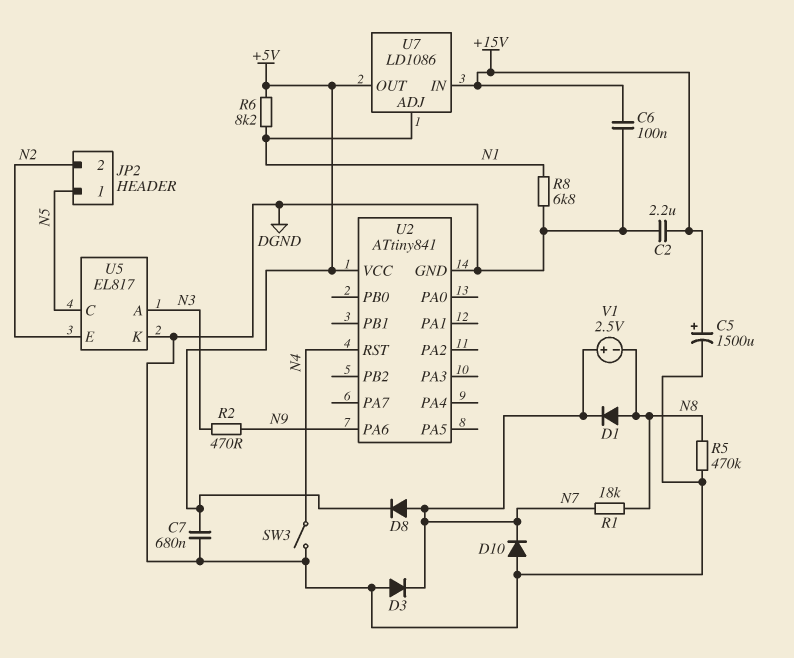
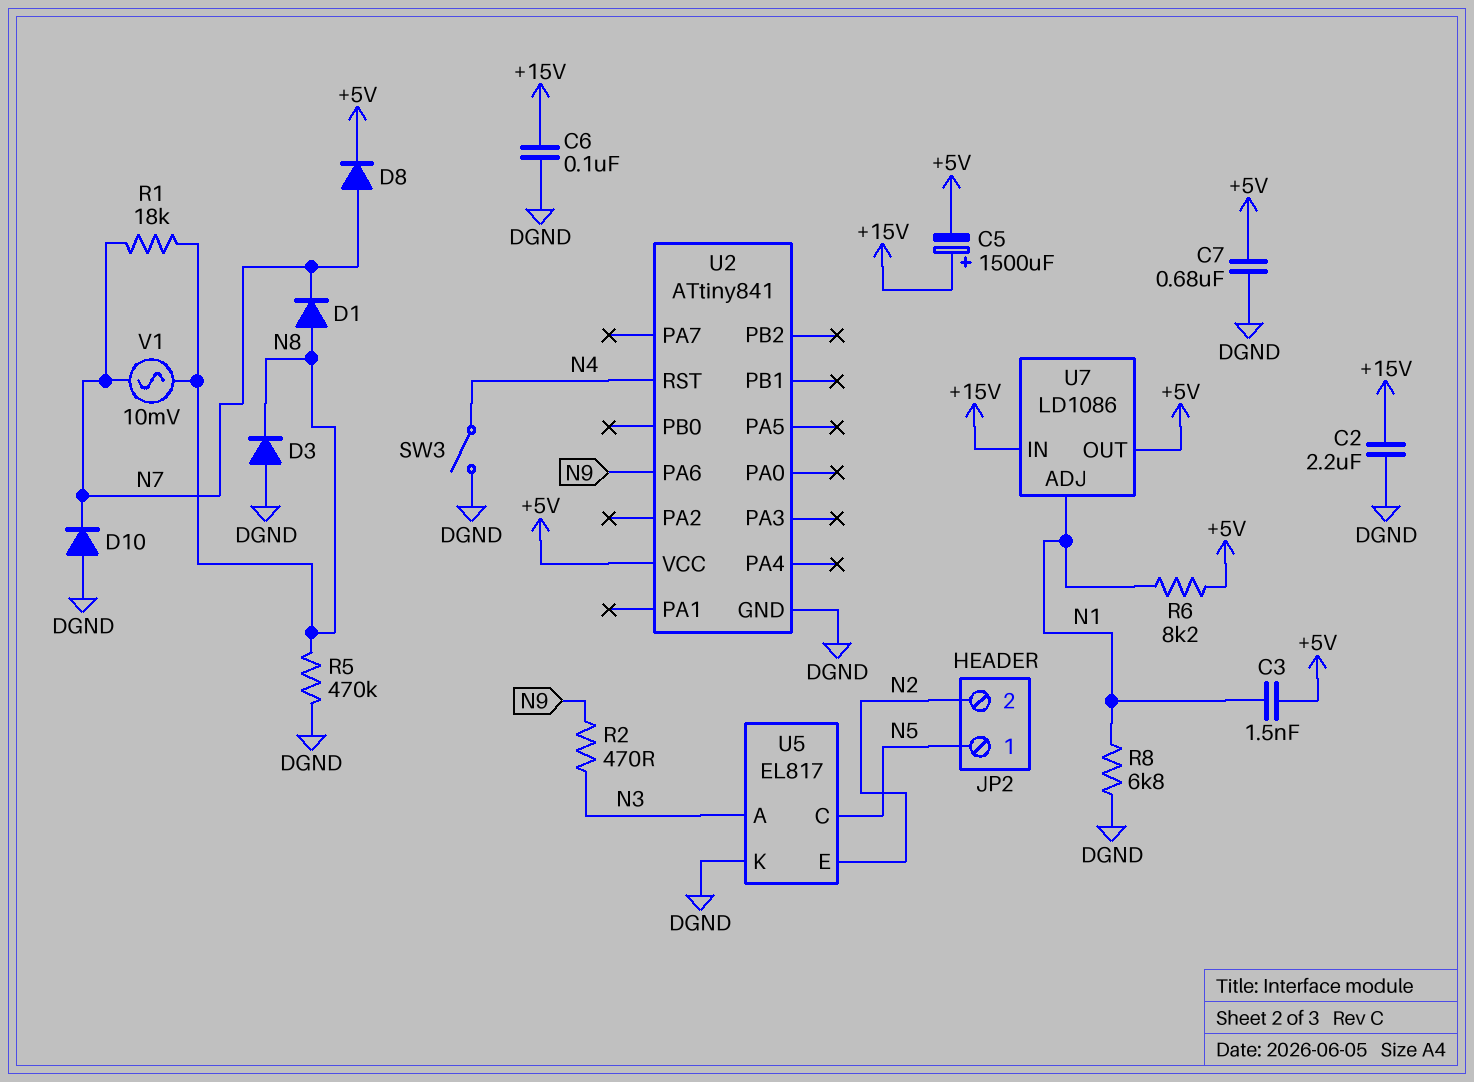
C3: none -> 1.5nF (+5V, N1)
C5: 1500uF (plus +15V, minus DGND) -> 1500uF (plus +15V, minus +5V)
D3: diode (A DGND, K N7) -> diode (A DGND, K N8)
V1: 2.5V (plus N7, minus N8) -> AC 10mV (N7, N8)

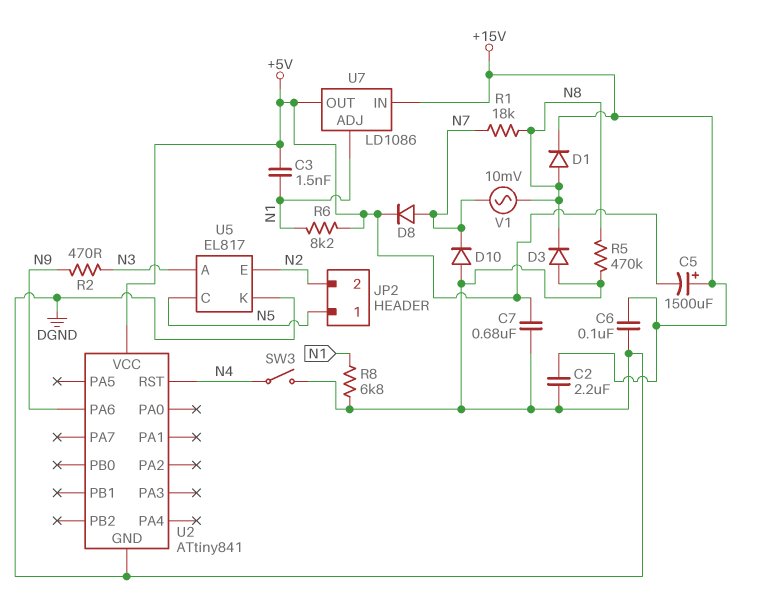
D1: diode (A N8, K N7) -> diode (A N8, K +15V)

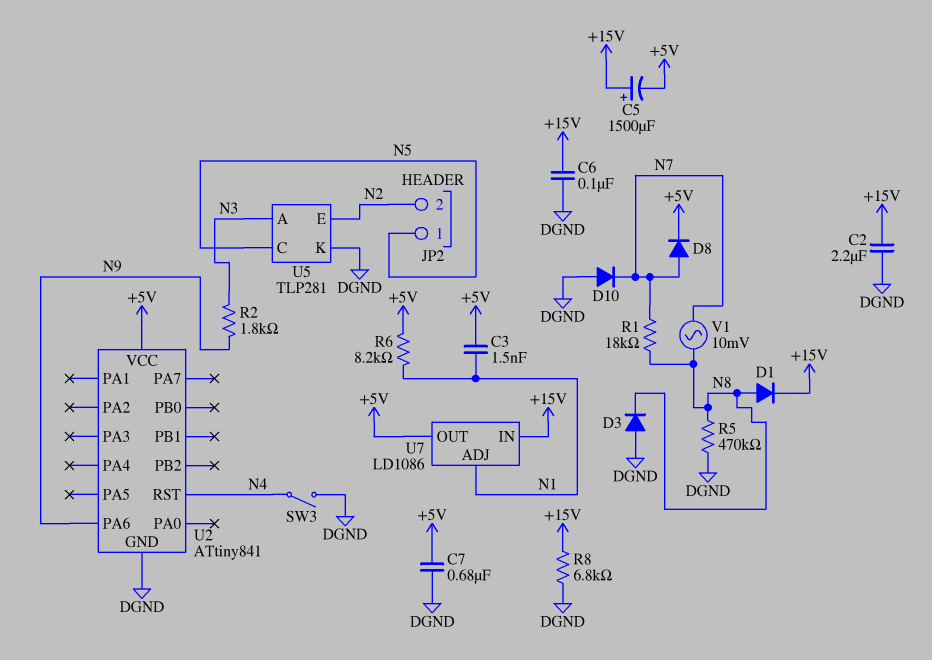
R2: 470 (N3, N9) -> 1.8k (N3, N9)
R8: 6.8k (DGND, N1) -> 6.8k (+15V, DGND)
U5: EL817 -> TLP281

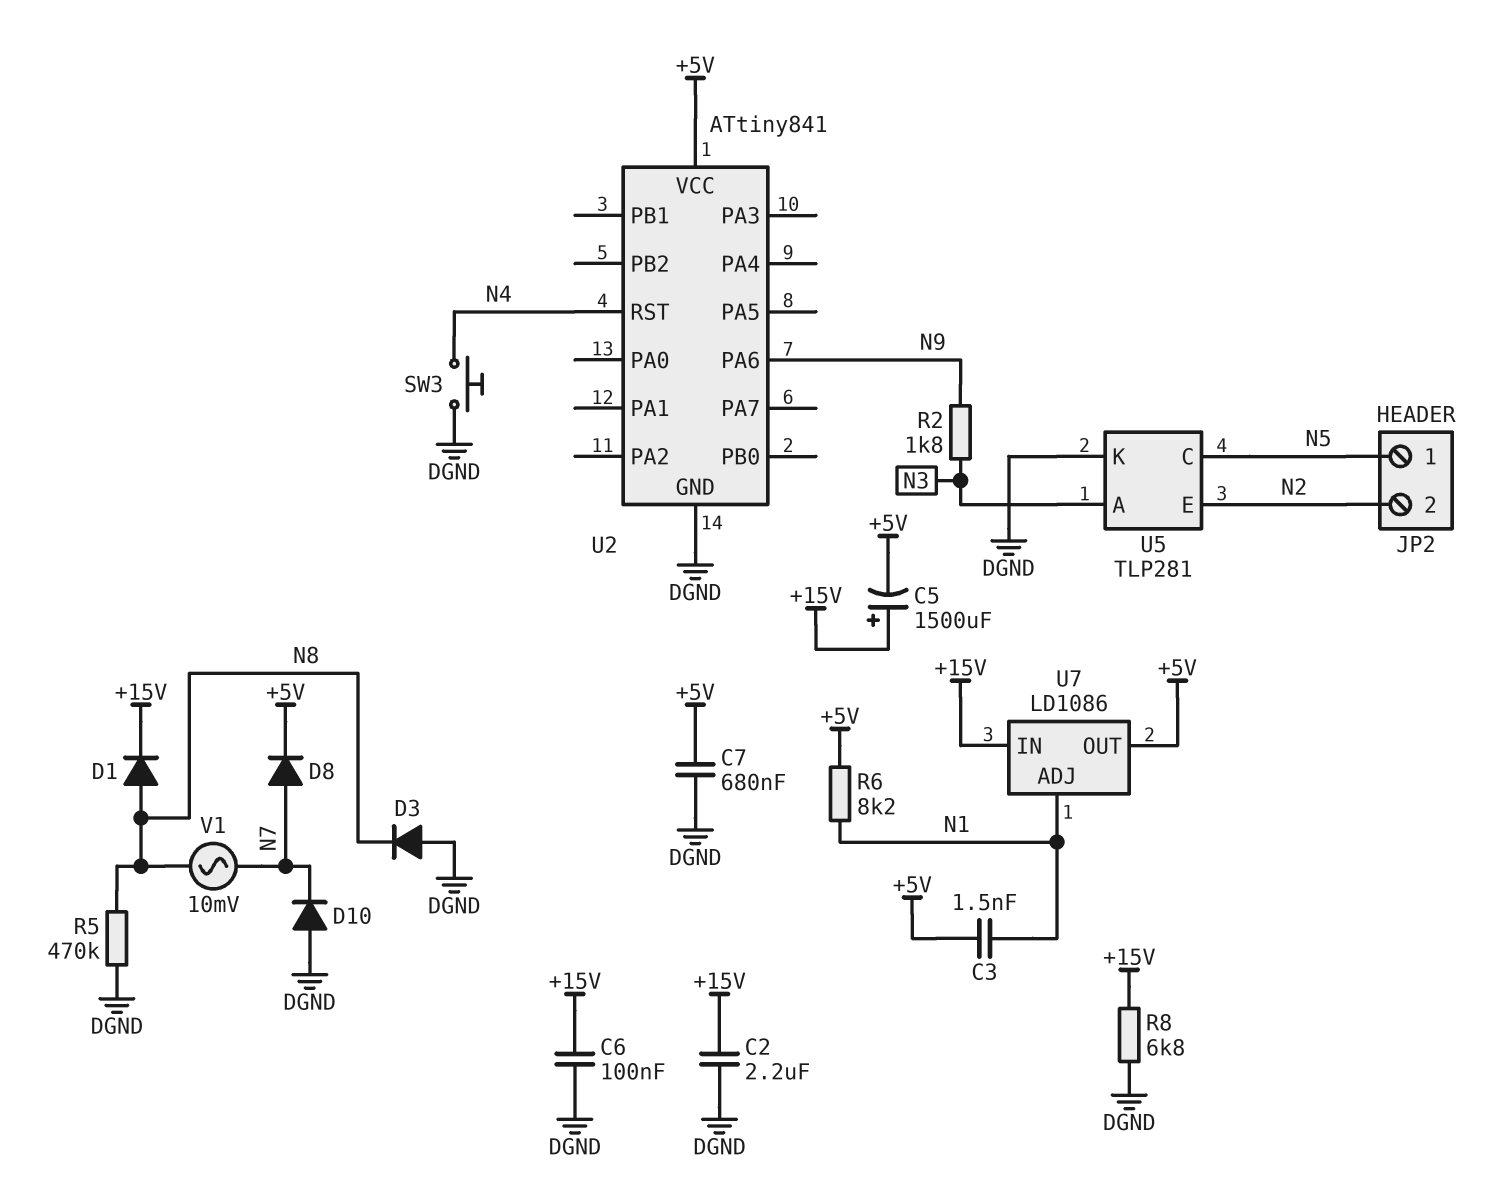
R1: 18k (N7, N8) -> none
SW3: switch (DGND, N4) -> button (DGND, N4)

